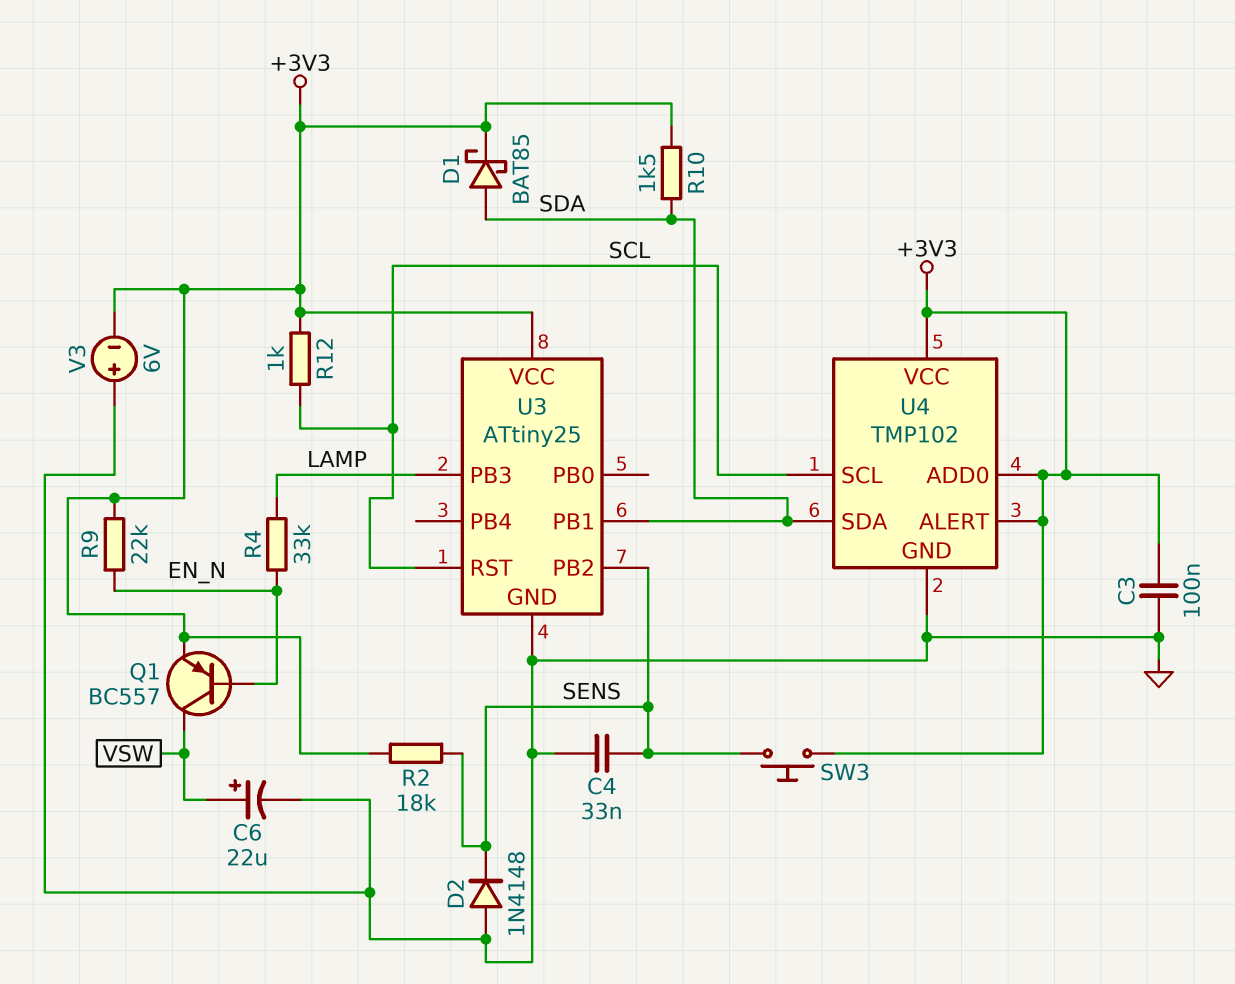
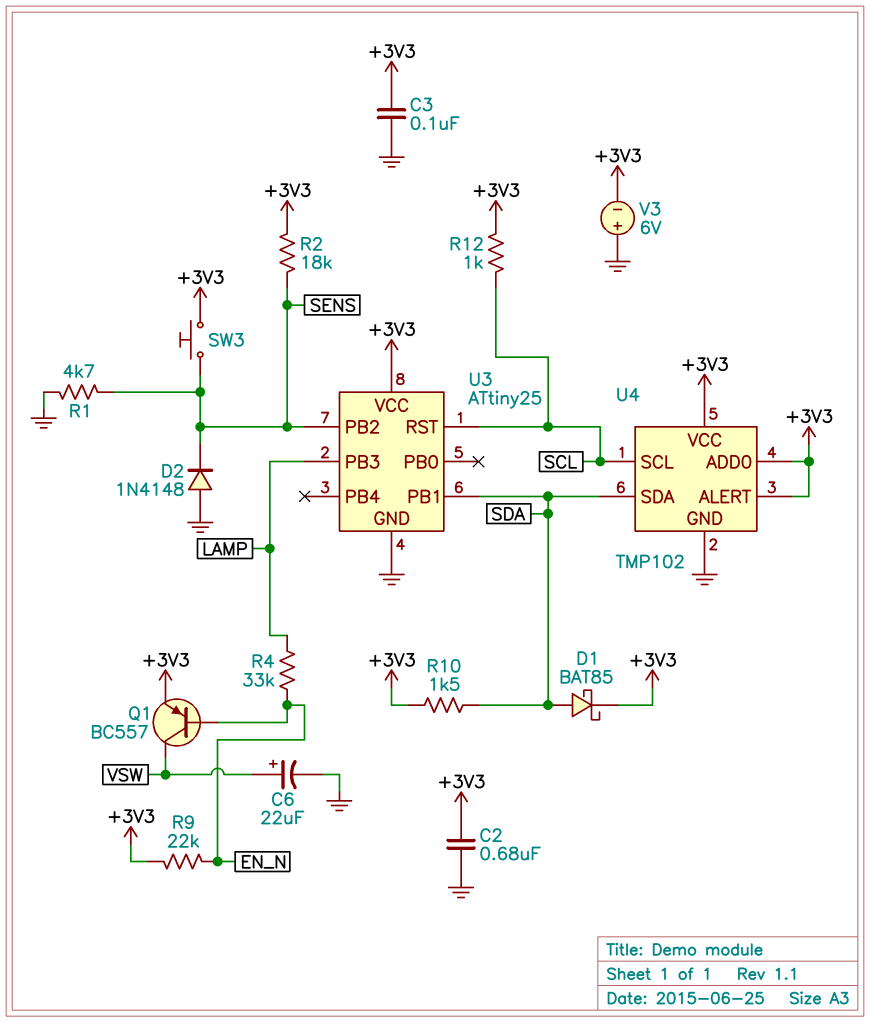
C2: none -> 680nF (+3V3, GND)
C4: 33nF (GND, SENS) -> none
R1: none -> 4.7k (GND, SENS)

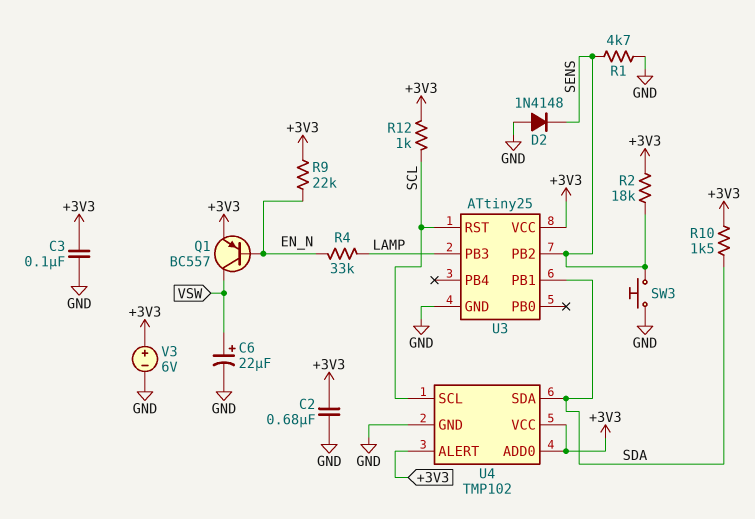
D1: schottky BAT85 (A SDA, K +3V3) -> none
SW3: button (+3V3, SENS) -> button (GND, SENS)
V3: 6V (plus GND, minus +3V3) -> 6V (plus +3V3, minus GND)

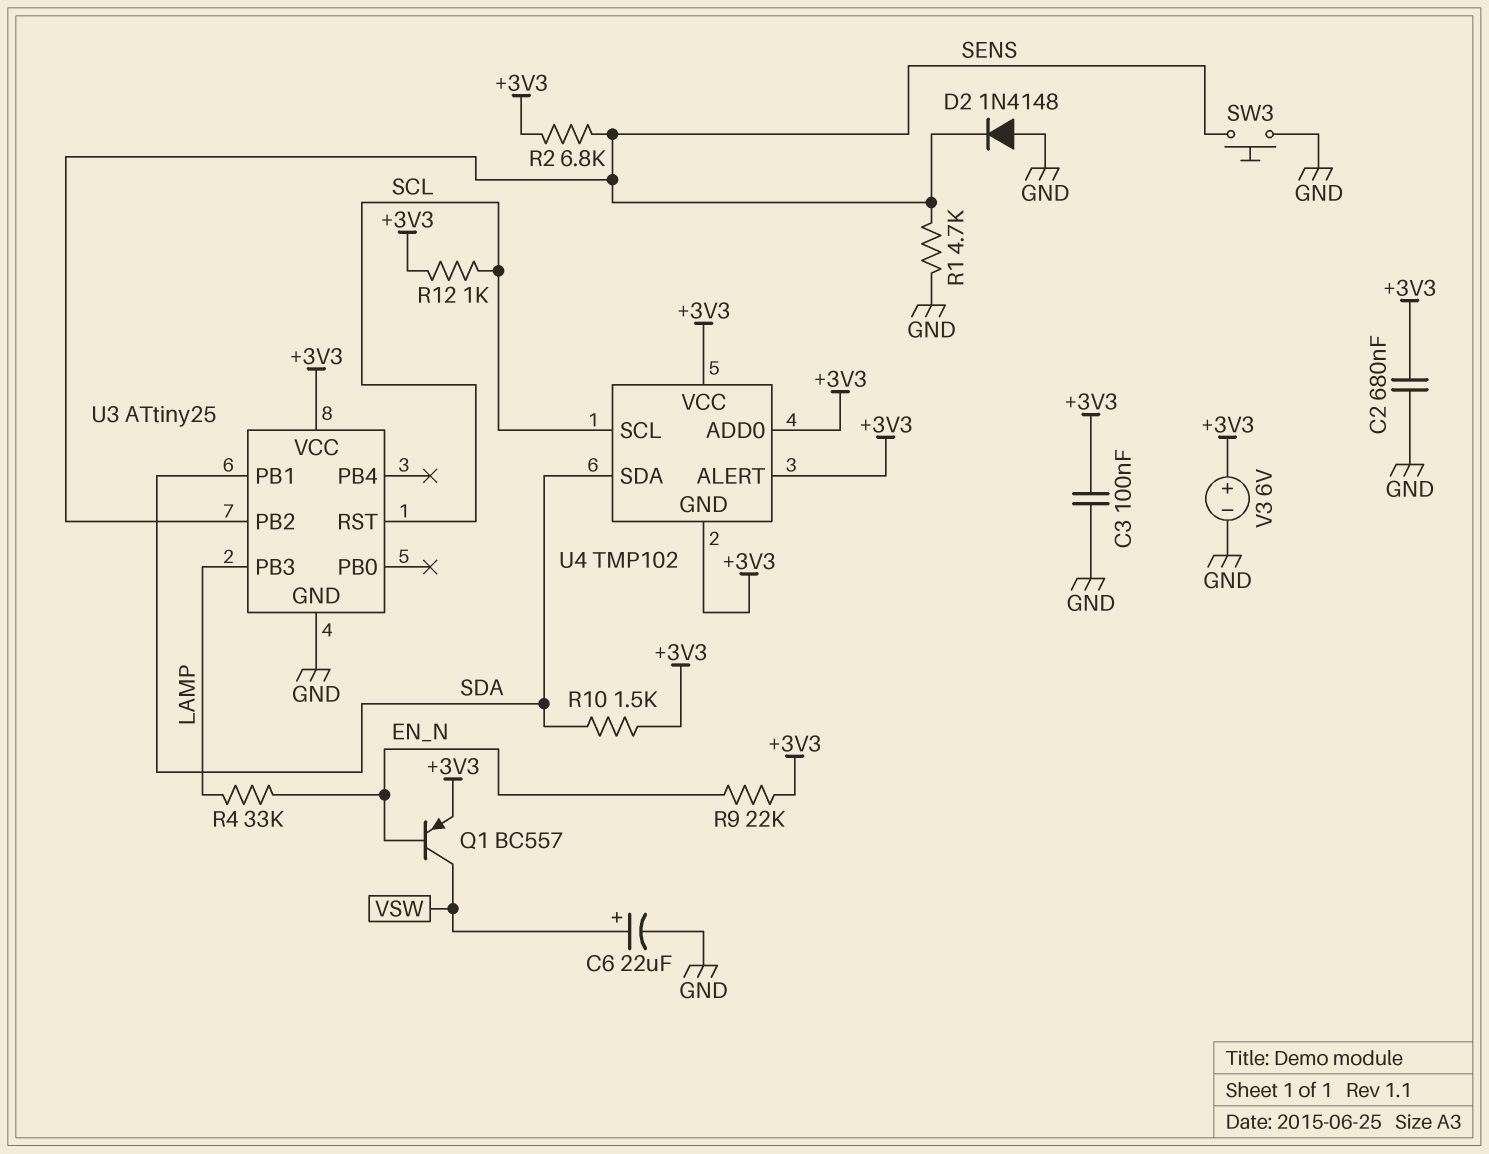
R2: 18k (+3V3, SENS) -> 6.8k (+3V3, SENS)
U4 pin GND: GND -> +3V3

